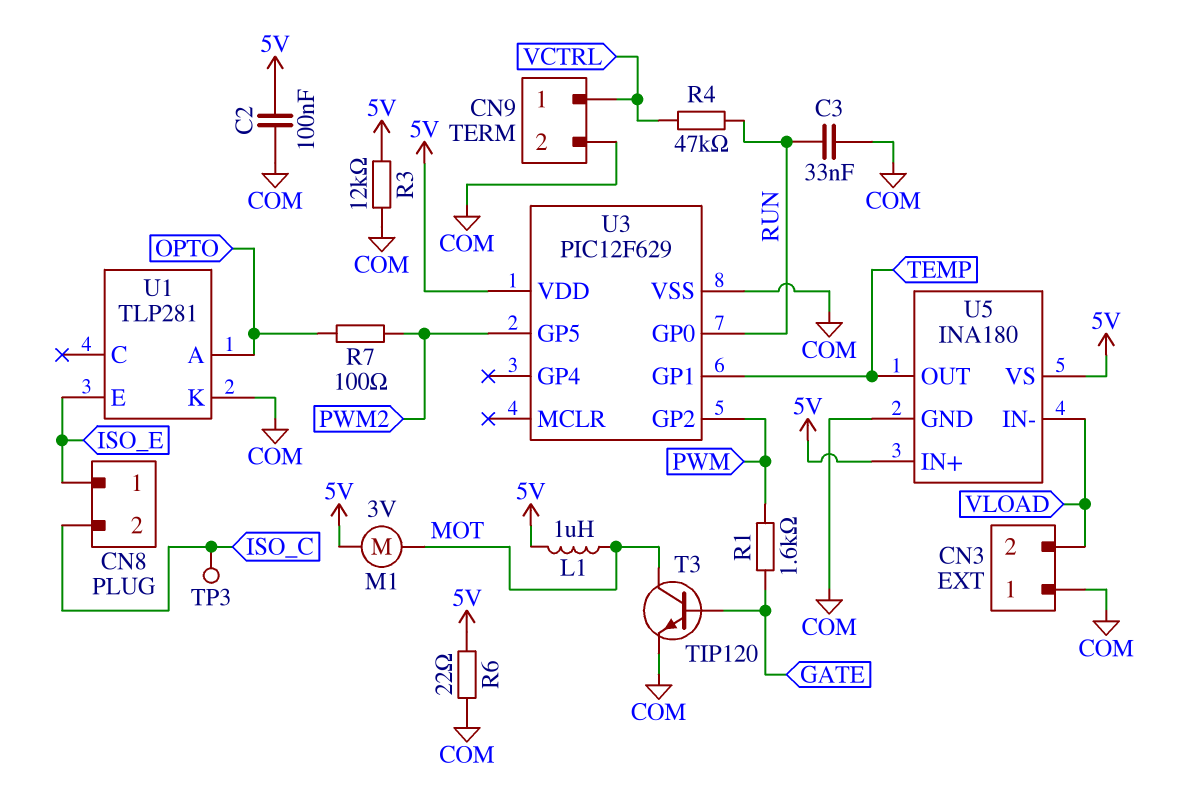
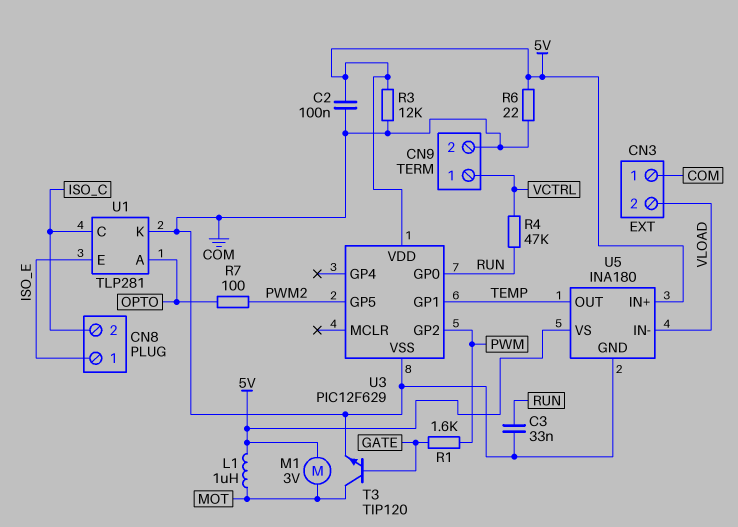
TP3: test point (ISO_C) -> none
U1 pin C: none -> ISO_C

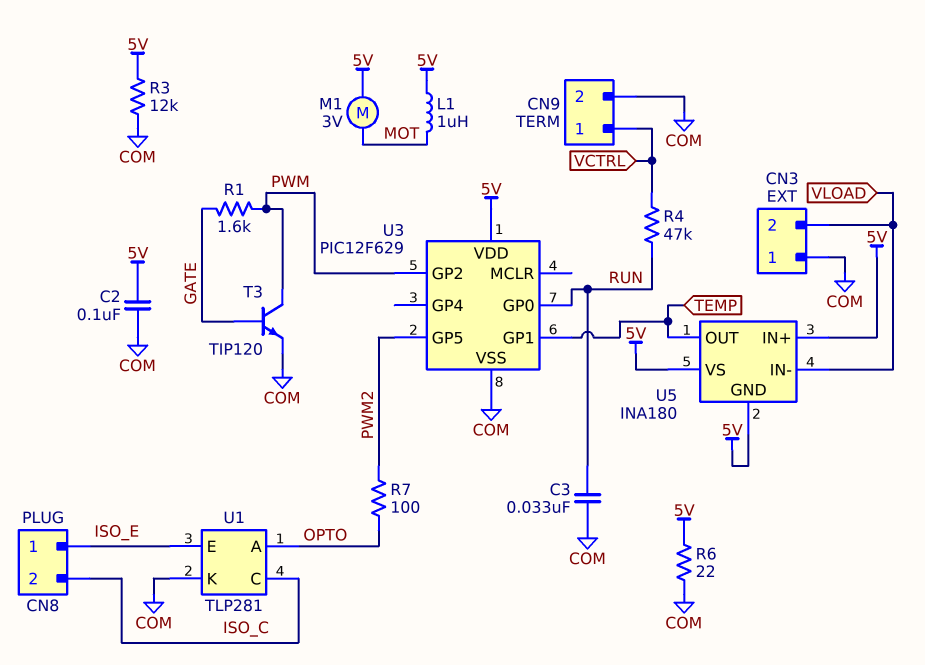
T3: NPN TIP120 (B GATE, C MOT, E COM) -> NPN TIP120 (B GATE, C PWM, E COM)
U5 pin GND: COM -> 5V

